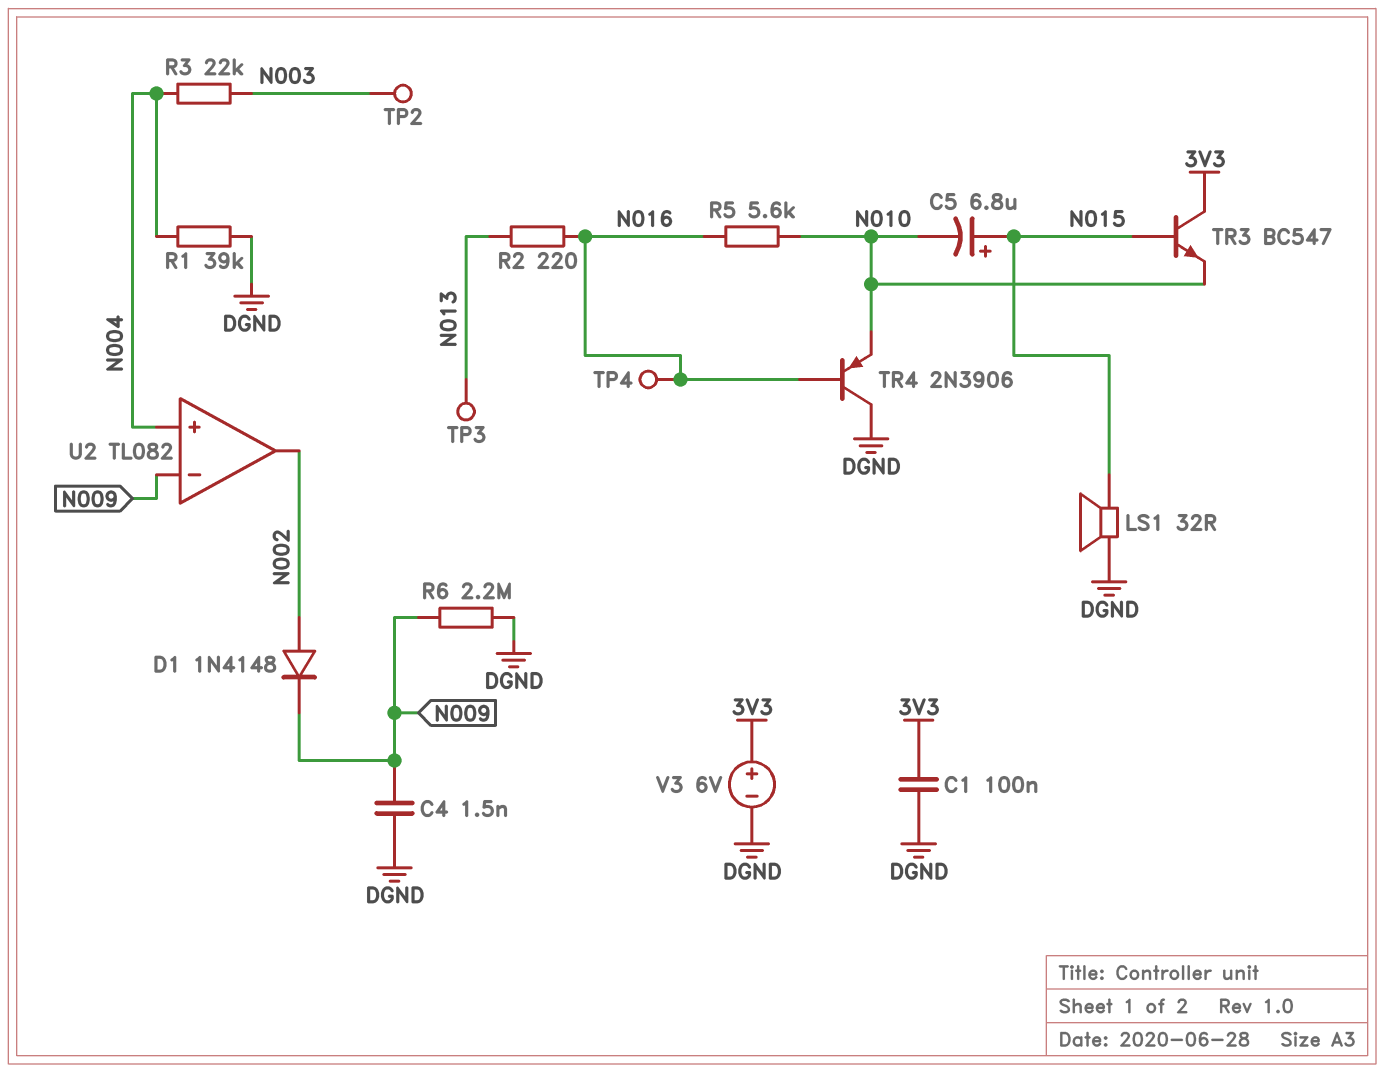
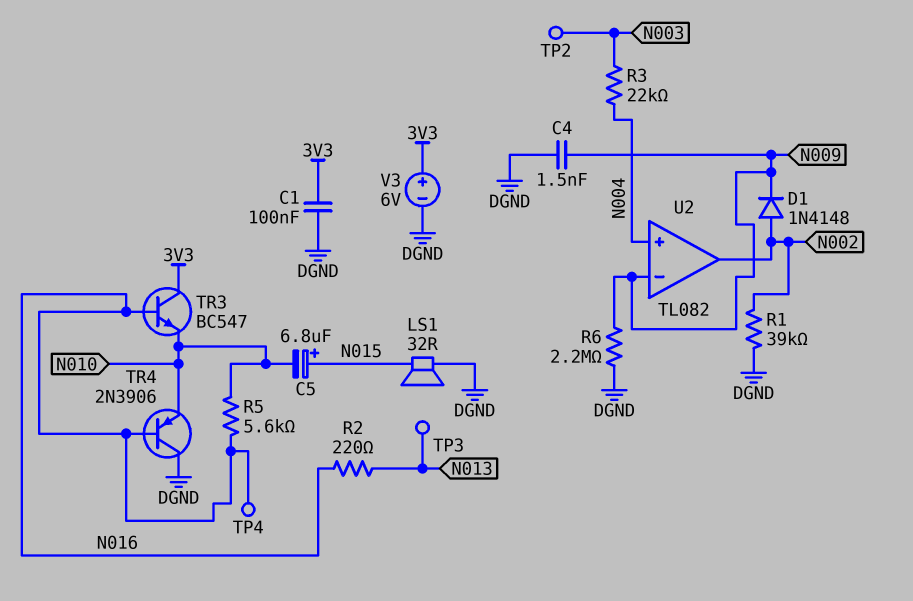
R1: 39k (DGND, N004) -> 39k (DGND, N002)
TR3: NPN BC547 (B N015, C 3V3, E N010) -> NPN BC547 (B N016, C 3V3, E N010)

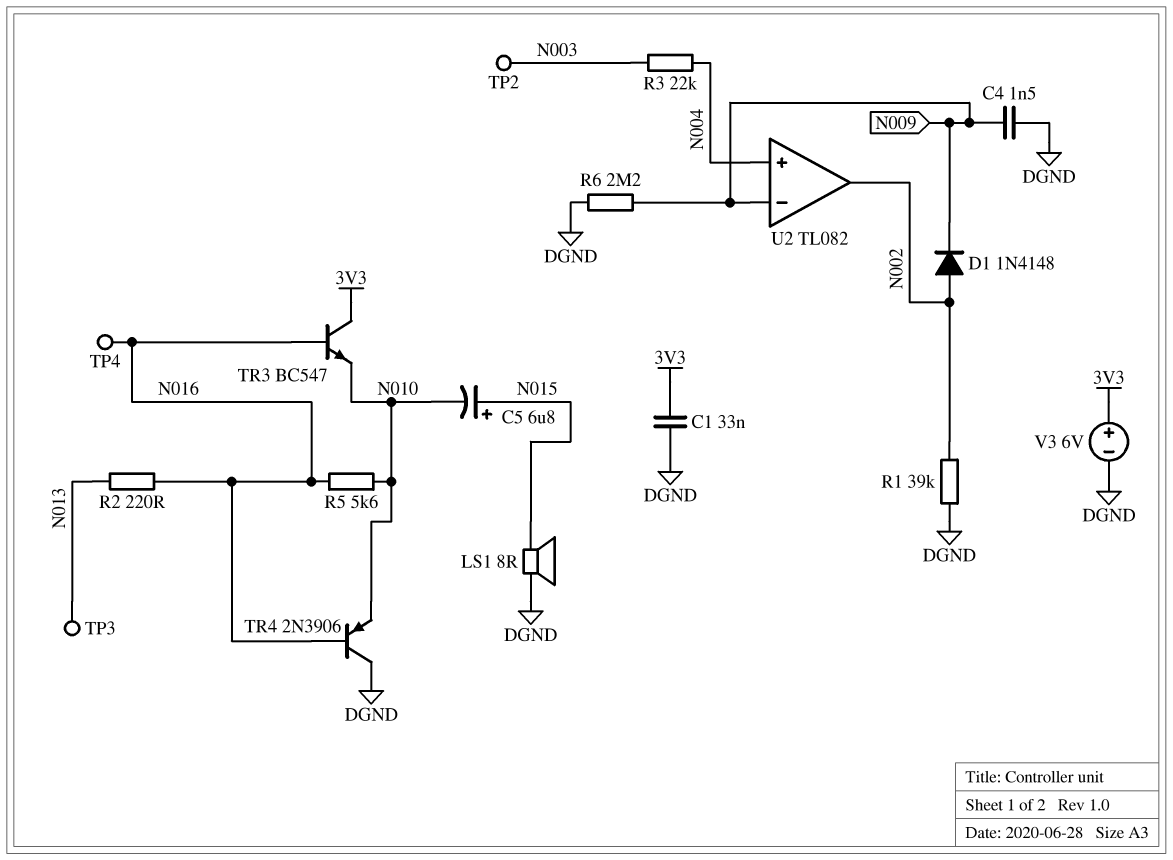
C1: 100nF (3V3, DGND) -> 33nF (3V3, DGND)
LS1: speaker 32R (DGND, N015) -> speaker 8R (DGND, N015)

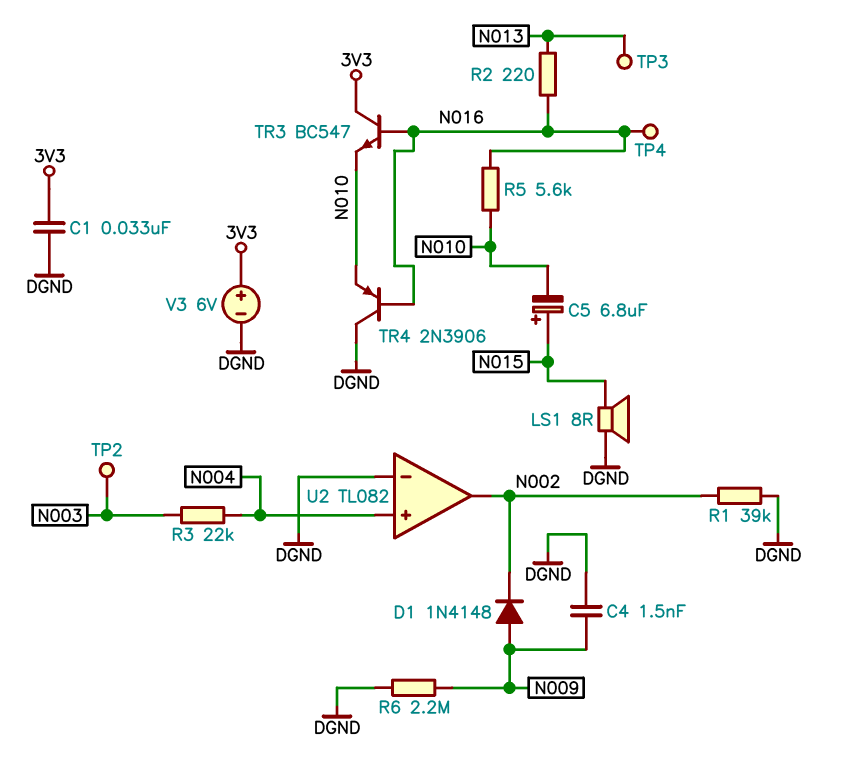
D1: diode 1N4148 (A N002, K N009) -> diode 1N4148 (A N009, K N002)
U2 pin in-: N009 -> DGND

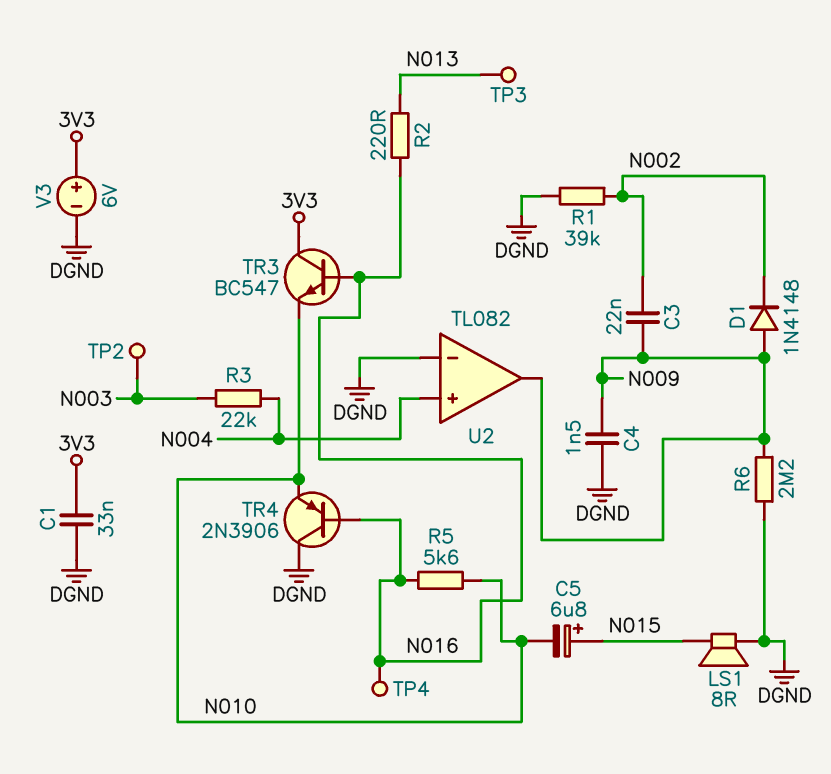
C3: none -> 22nF (N002, N009)
U2 pin out: N002 -> N009

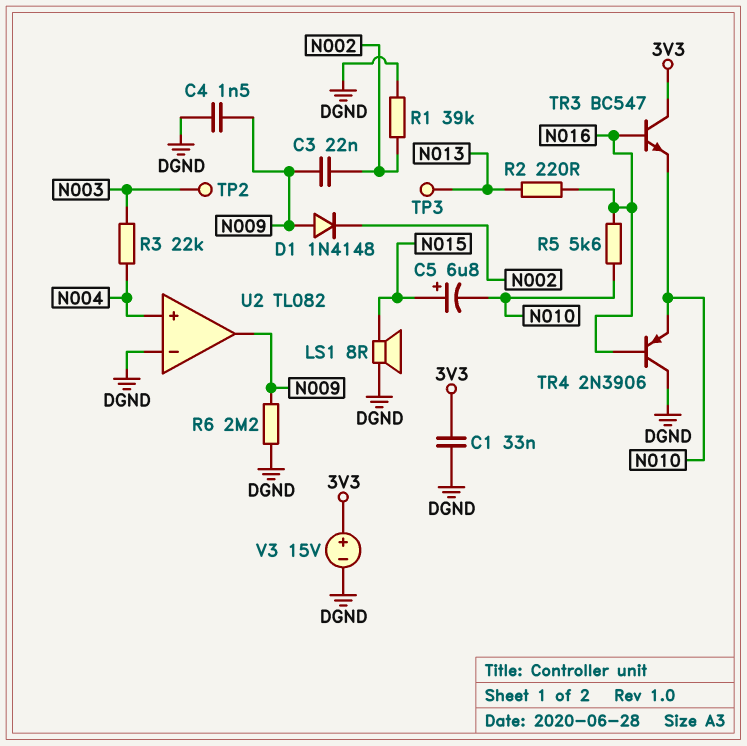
TP4: test point (N016) -> none
V3: 6V (plus 3V3, minus DGND) -> 15V (plus 3V3, minus DGND)

